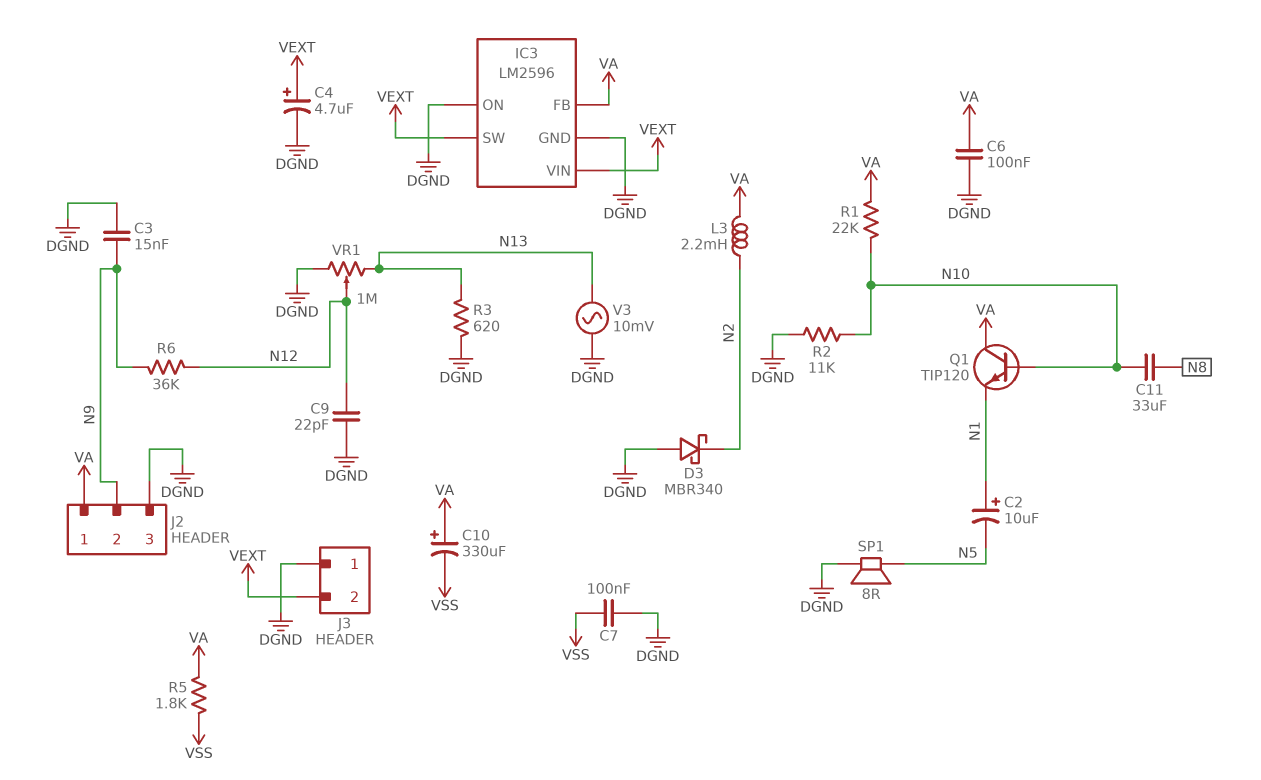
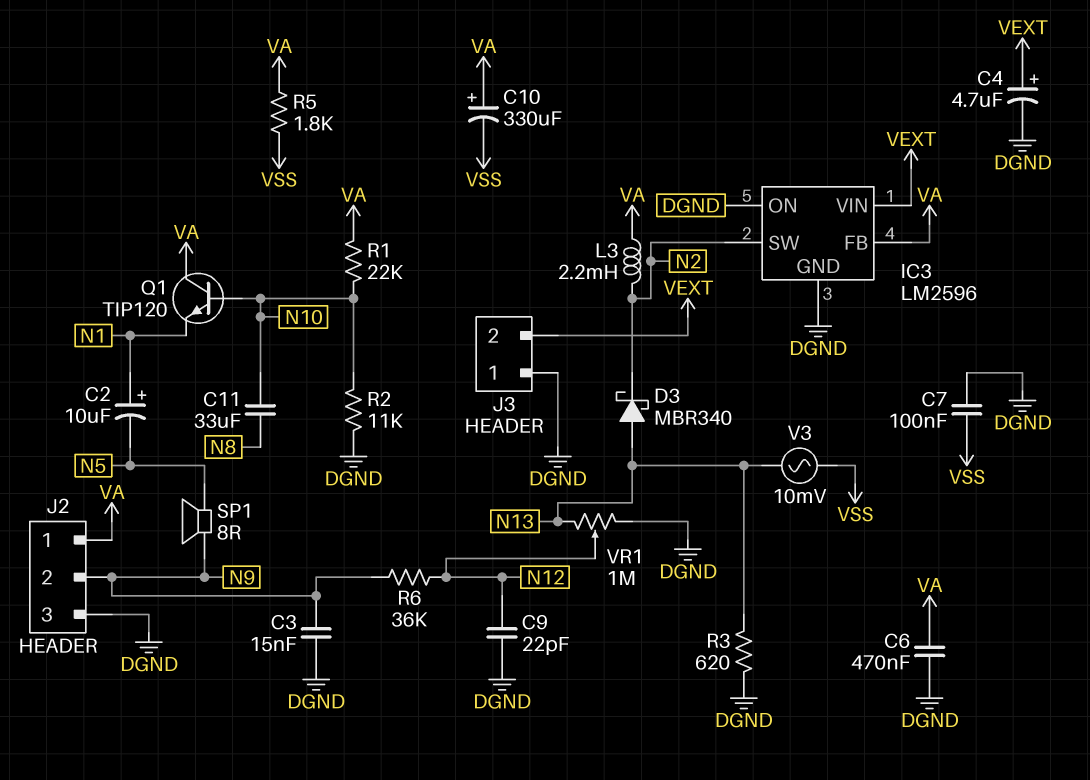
C6: 100nF (DGND, VA) -> 470nF (DGND, VA)
D3: schottky MBR340 (A DGND, K N2) -> schottky MBR340 (A N13, K N2)
IC3 pin SW: VEXT -> N2
SP1: speaker 8R (DGND, N5) -> speaker 8R (N5, N9)
V3: AC 10mV (DGND, N13) -> AC 10mV (N13, VSS)

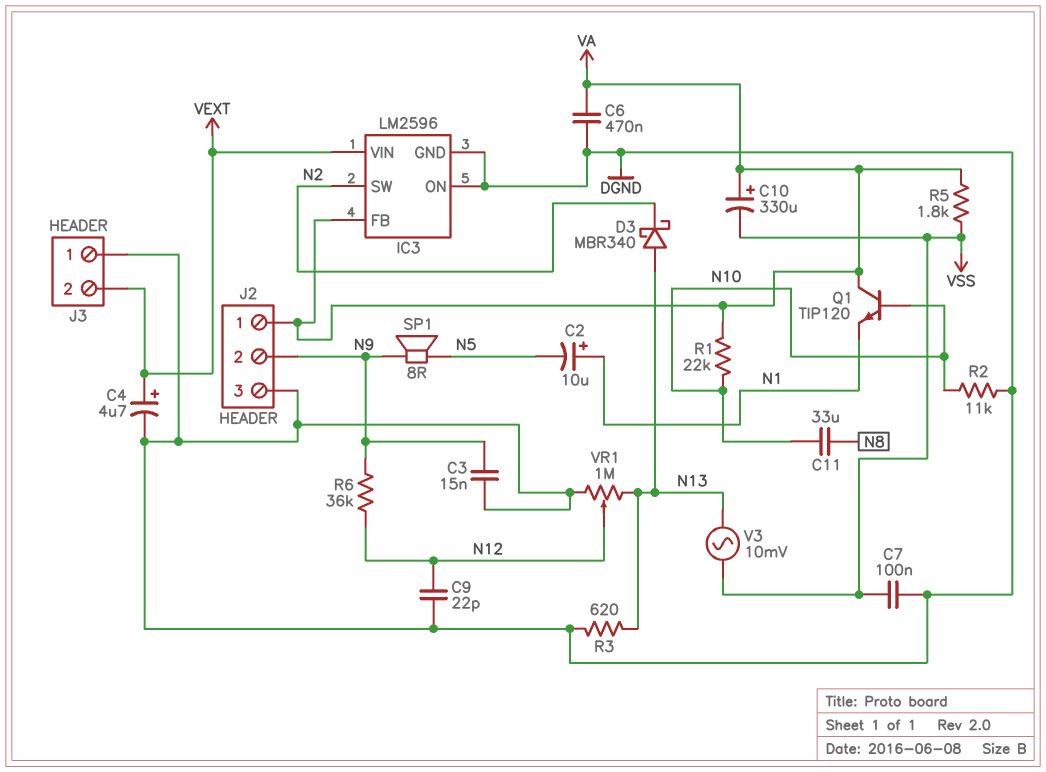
L3: 2.2mH (N2, VA) -> none

